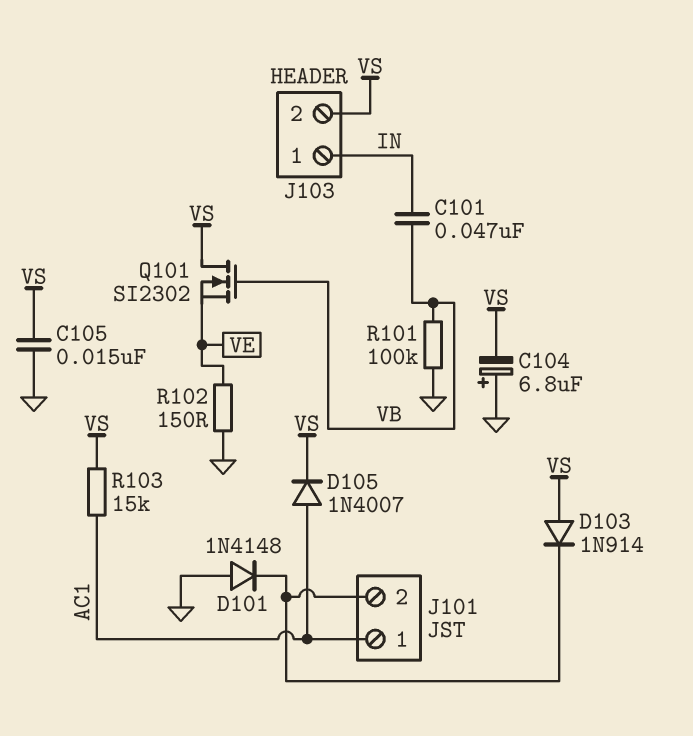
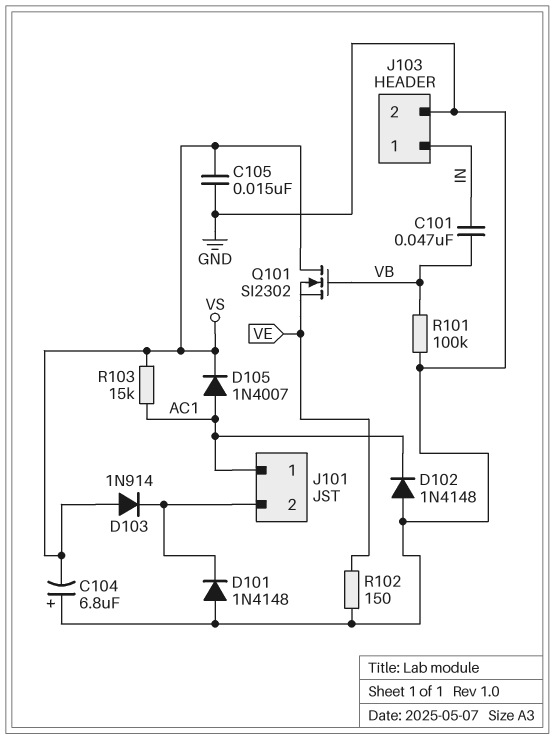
D102: none -> diode 1N4148 (A GND, K AC1)
J103 pin 2: VS -> GND

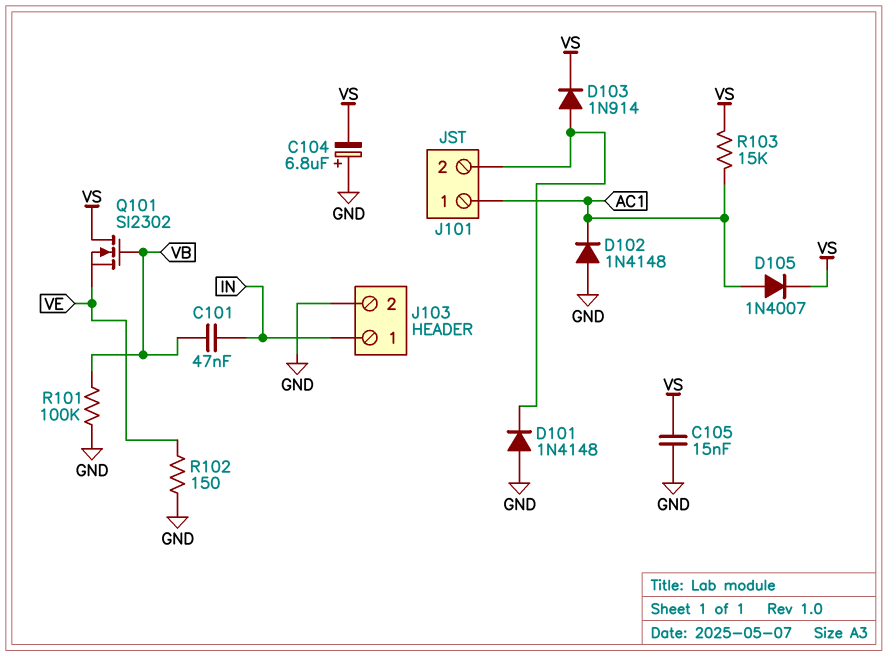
D103: diode 1N914 (A VS, K J101/2) -> diode 1N914 (A J101/2, K VS)

